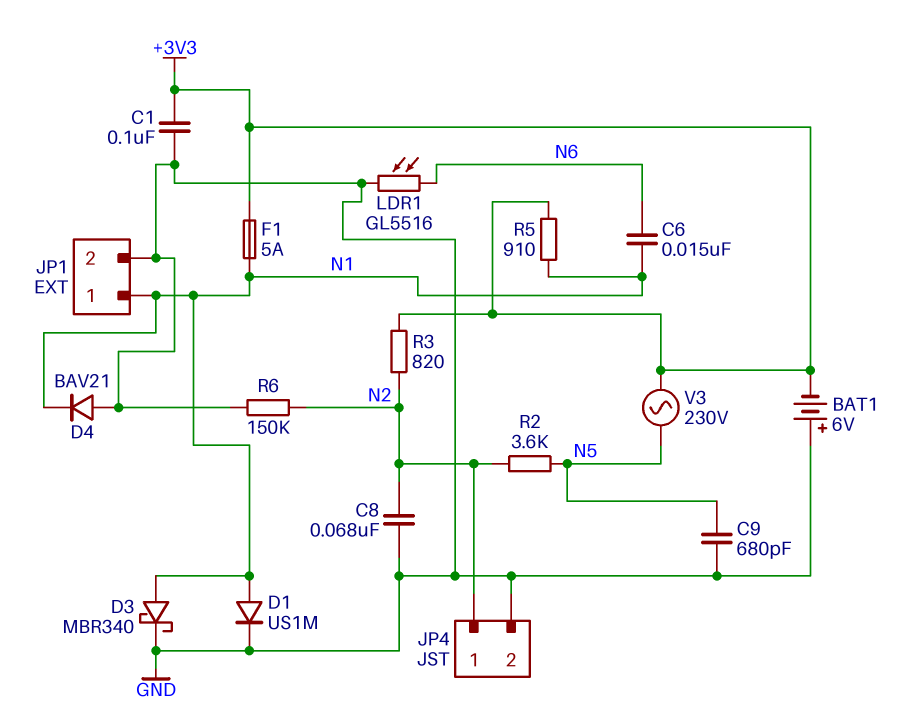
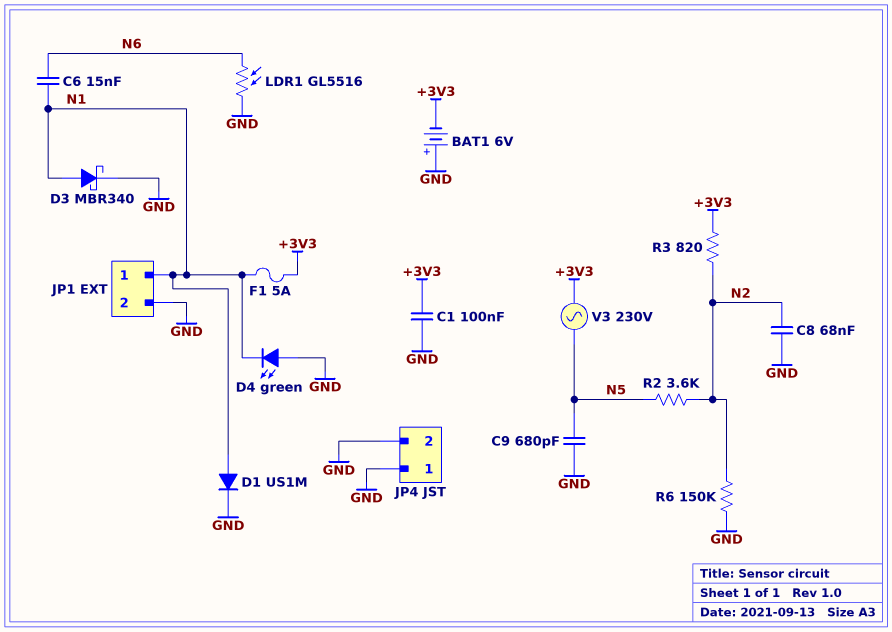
D4: diode BAV21 (A GND, K N1) -> LED green (A GND, K N1)
JP4 pin 1: N2 -> GND
R5: 910 (+3V3, N1) -> none

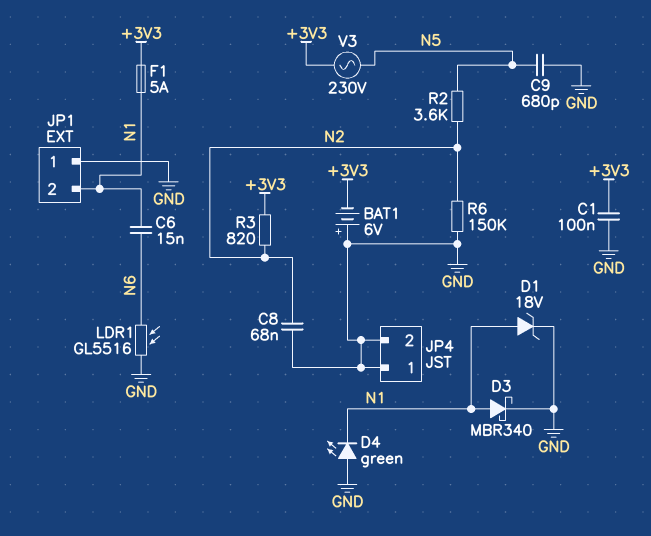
D1: diode US1M (A N1, K GND) -> zener 18V (A N1, K GND)
JP1 pin 1: N1 -> GND
JP1 pin 2: GND -> N1

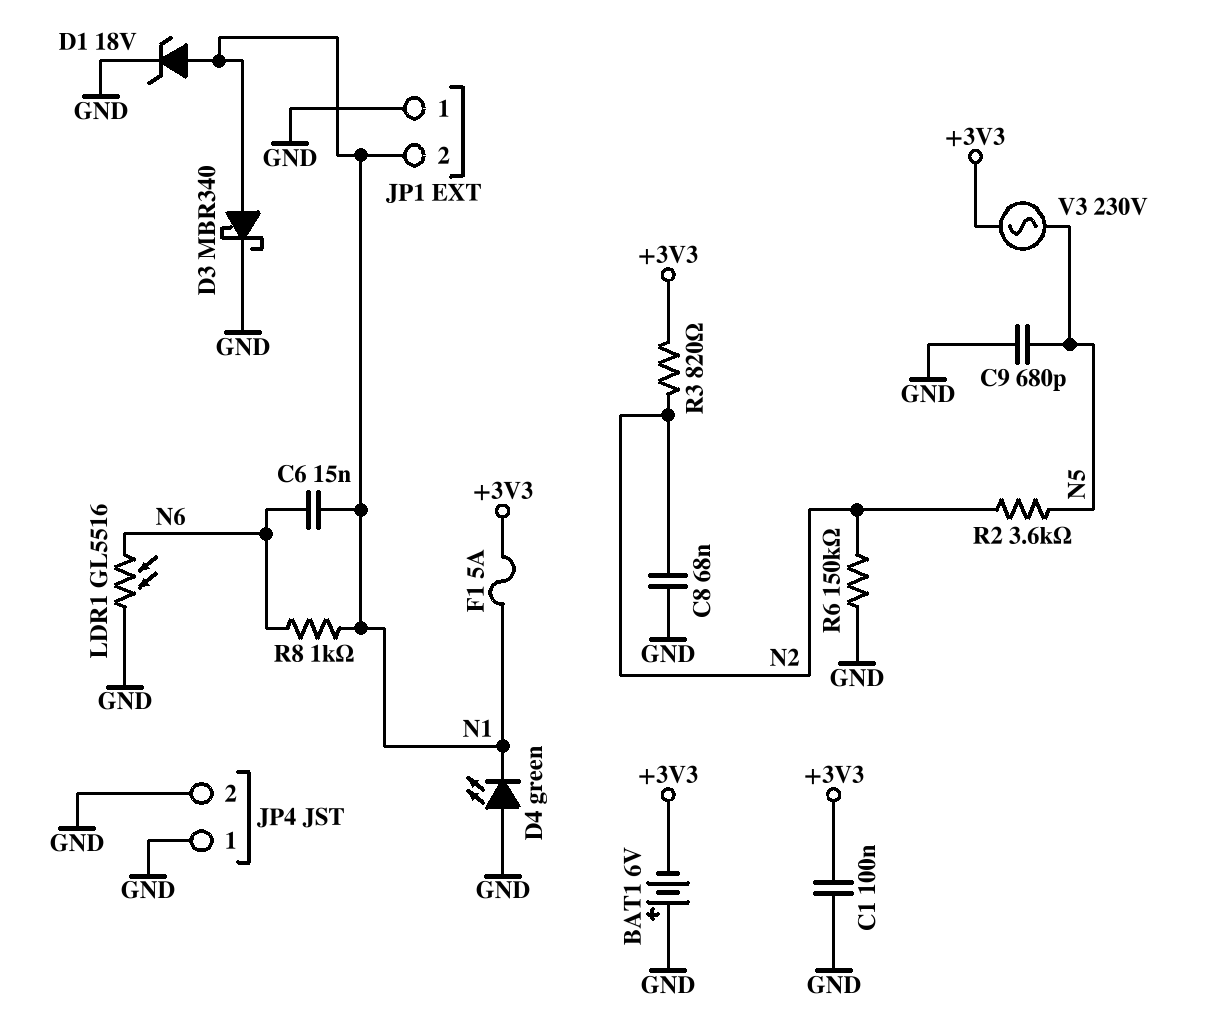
R8: none -> 1k (N1, N6)

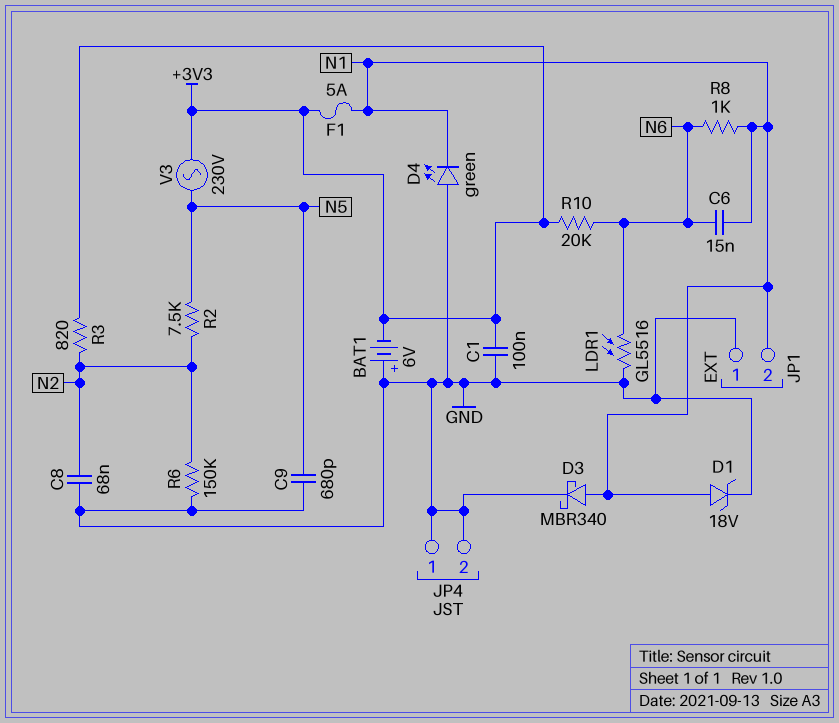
R2: 3.6k (N2, N5) -> 7.5k (N2, N5)
R10: none -> 20k (+3V3, N6)

